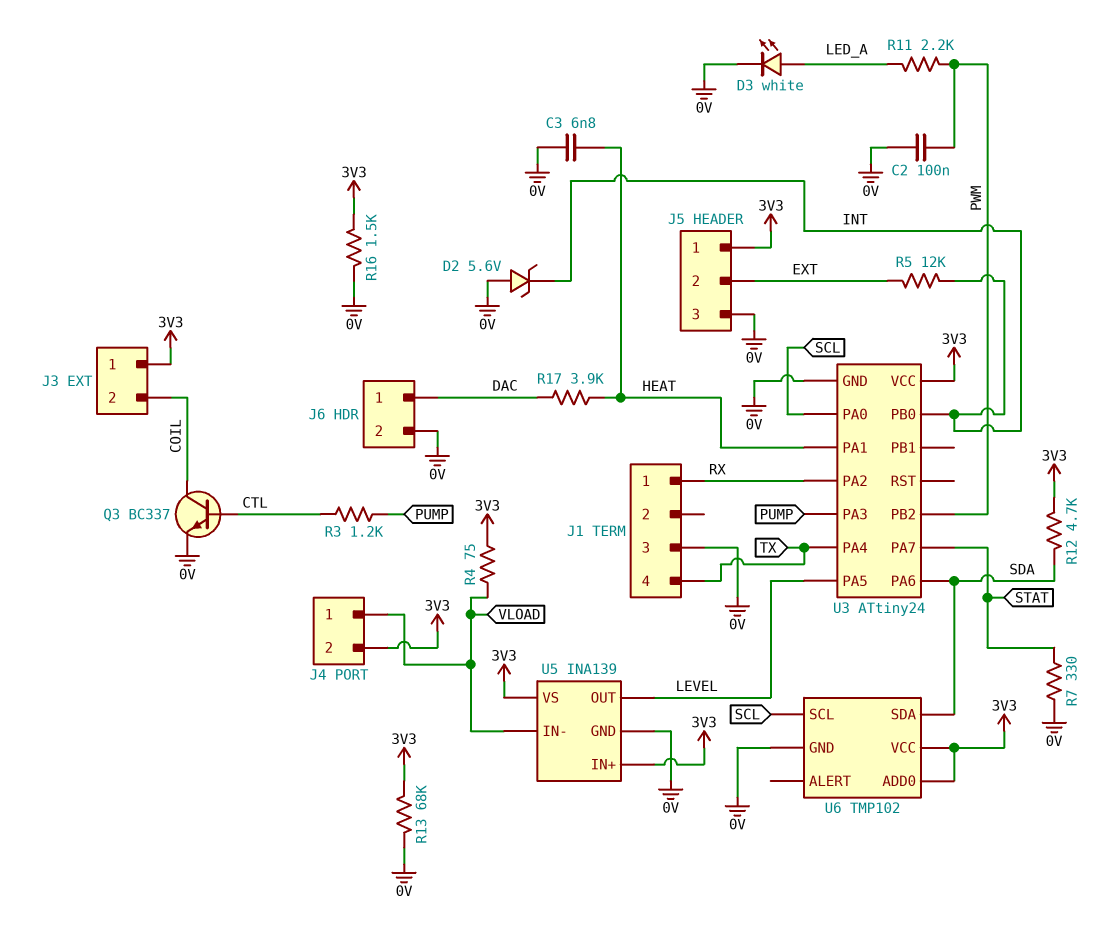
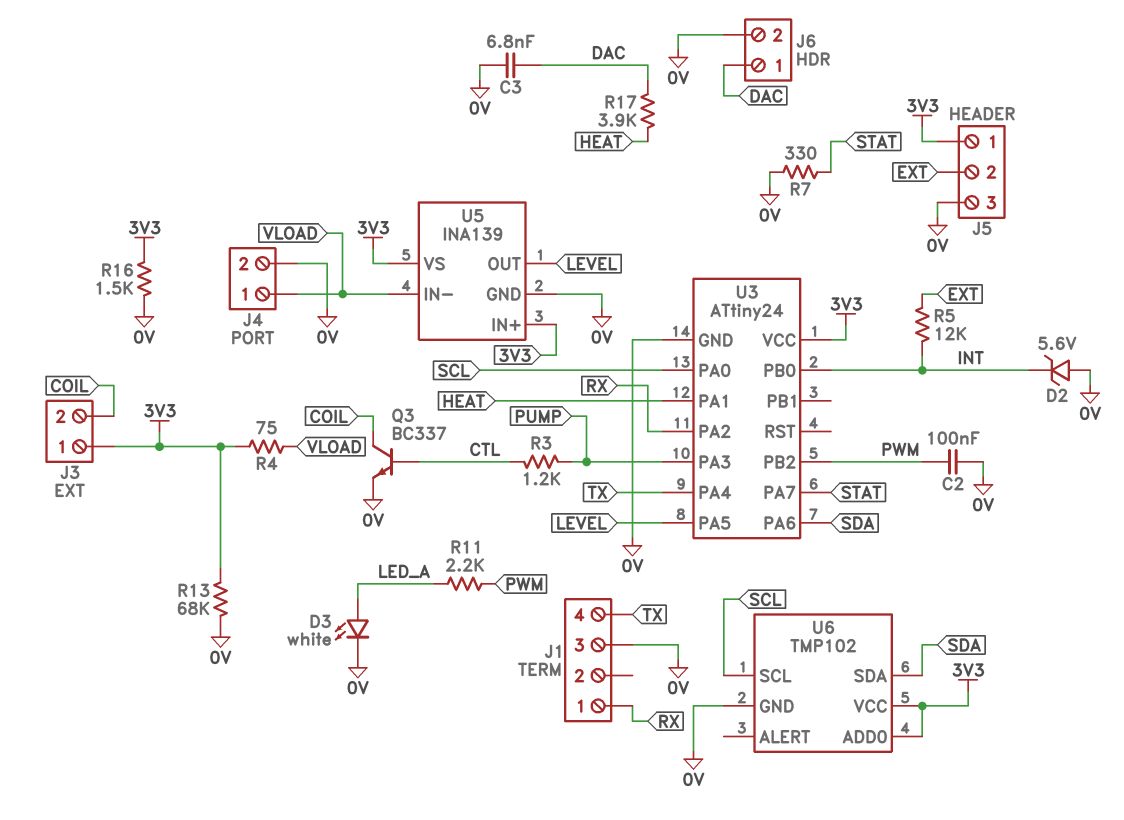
C3: 6.8nF (0V, HEAT) -> 6.8nF (0V, DAC)
J4 pin 2: 3V3 -> 0V
R12: 4.7k (3V3, SDA) -> none

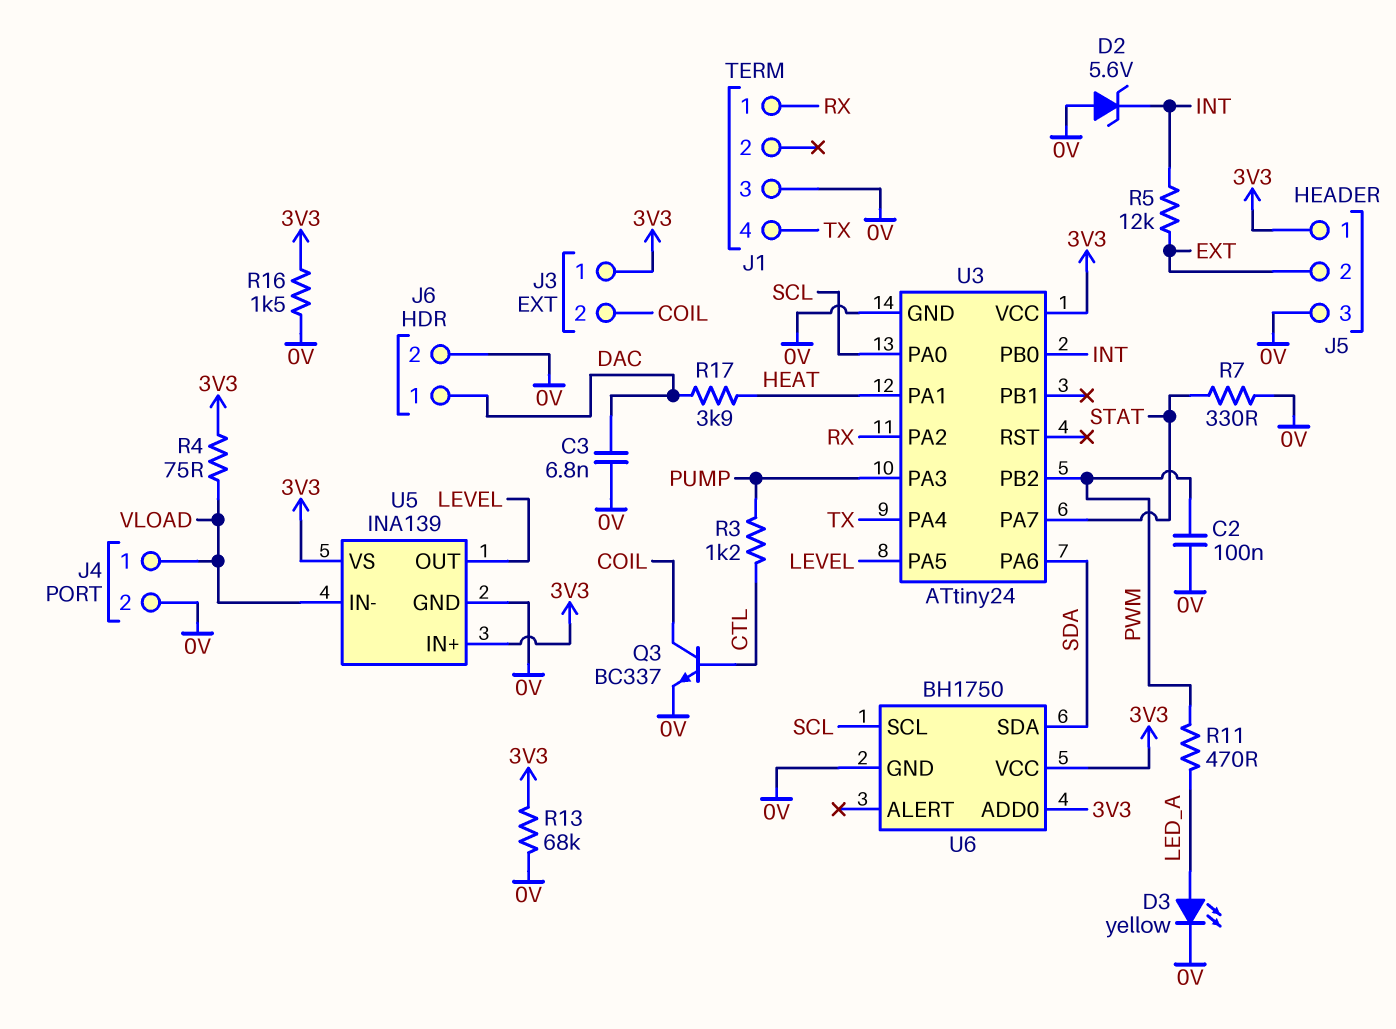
D3: LED white (A LED_A, K 0V) -> LED yellow (A LED_A, K 0V)
R11: 2.2k (LED_A, PWM) -> 470 (LED_A, PWM)
U6: TMP102 -> BH1750

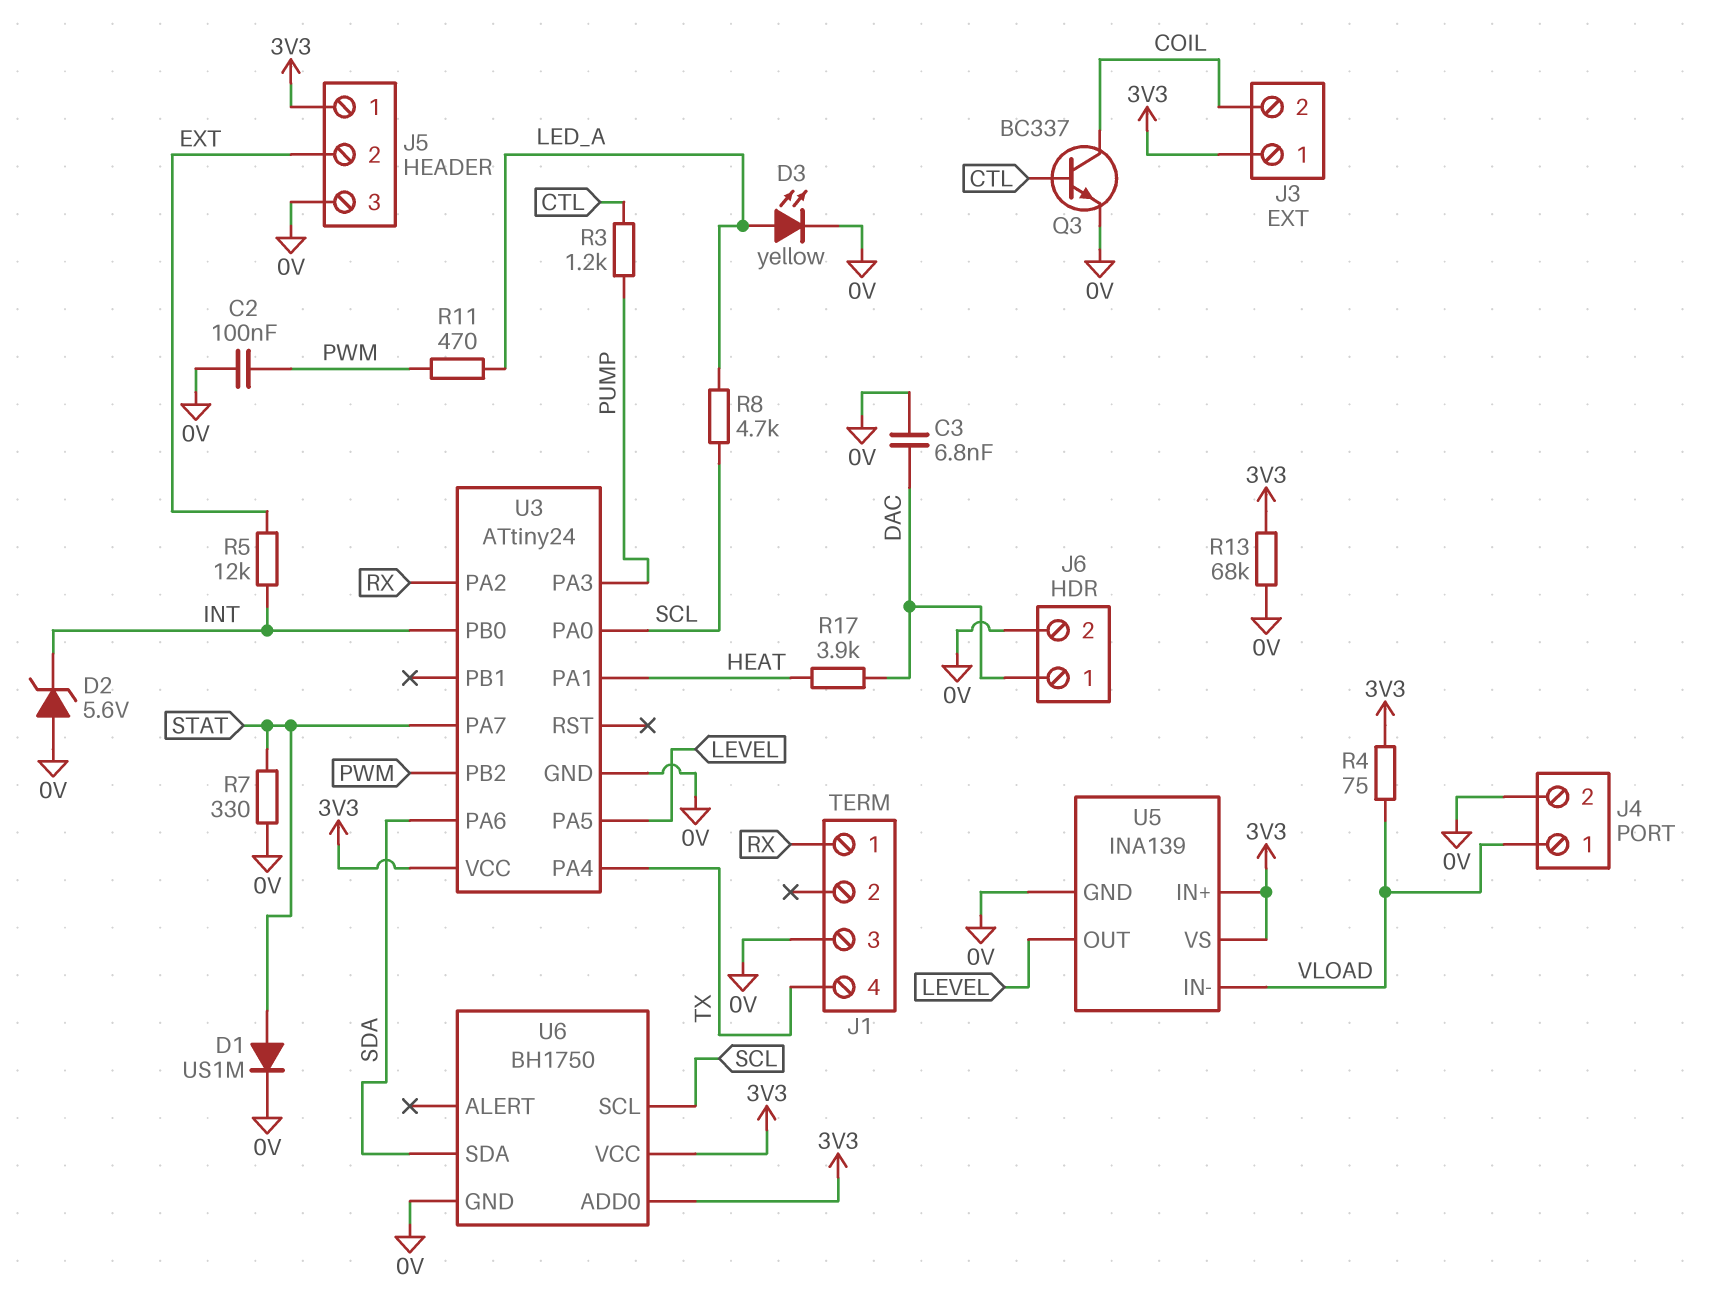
D1: none -> diode US1M (A STAT, K 0V)
R8: none -> 4.7k (LED_A, SCL)
R16: 1.5k (0V, 3V3) -> none

